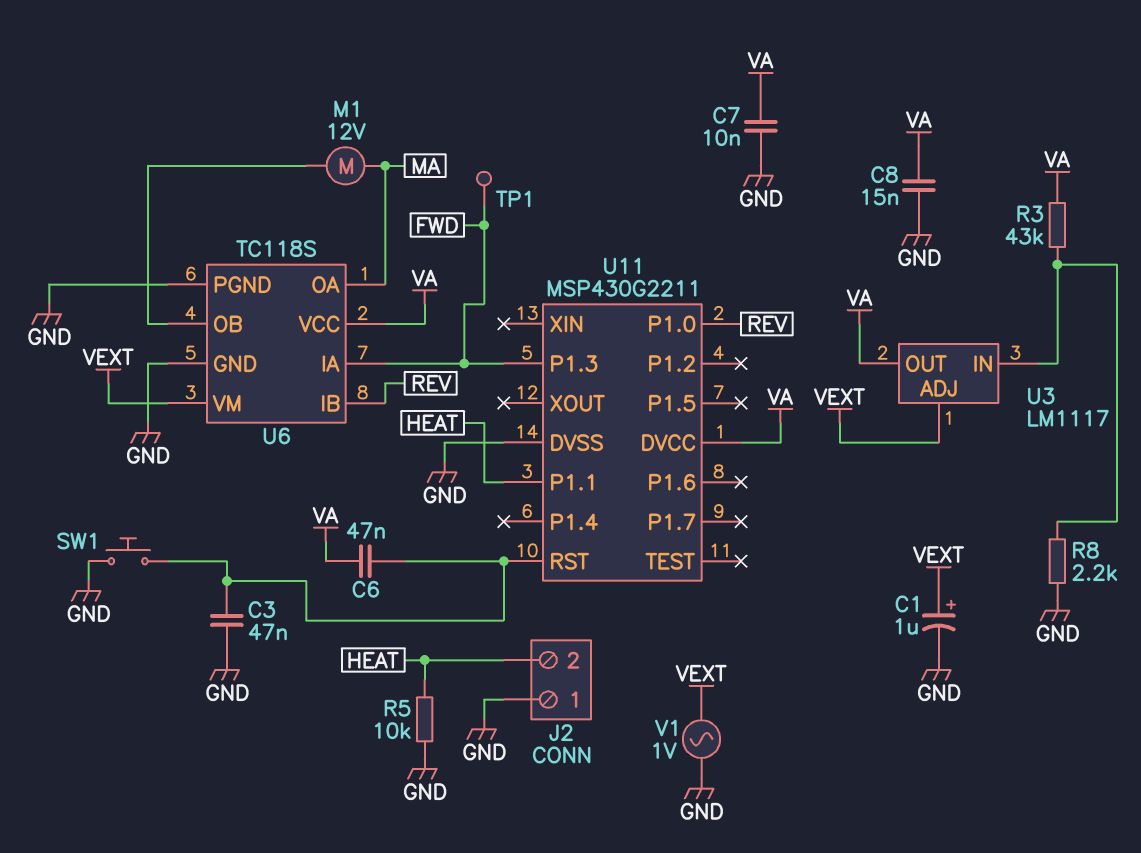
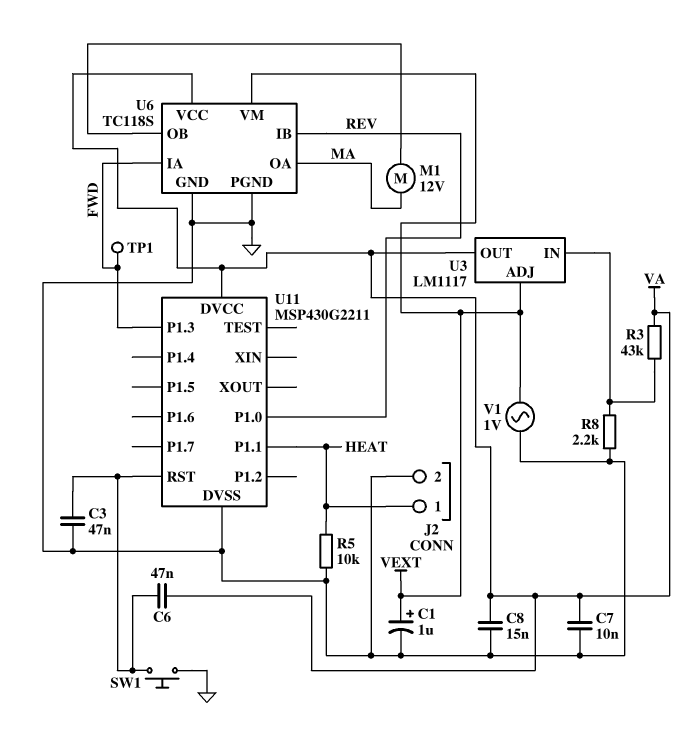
J2 pin 1: GND -> HEAT
J2 pin 2: HEAT -> GND

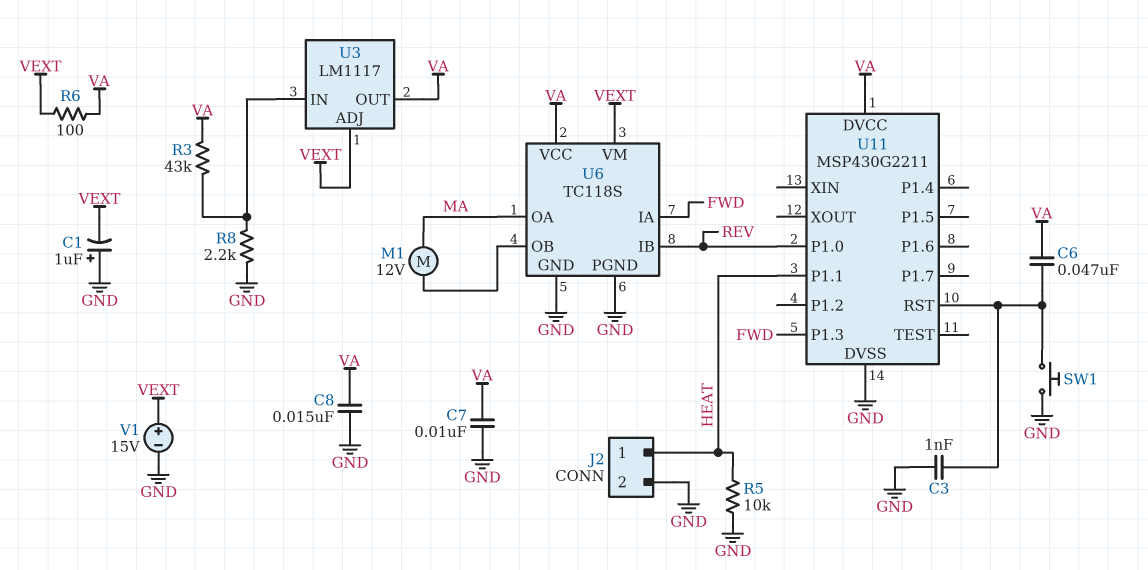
C1: 1uF (plus VEXT, minus GND) -> 1uF (plus GND, minus VEXT)
C3: 47nF (GND, U11/RST) -> 1nF (GND, U11/RST)
R6: none -> 100 (VA, VEXT)
TP1: test point (FWD) -> none
V1: AC 1V (GND, VEXT) -> 15V (plus VEXT, minus GND)

